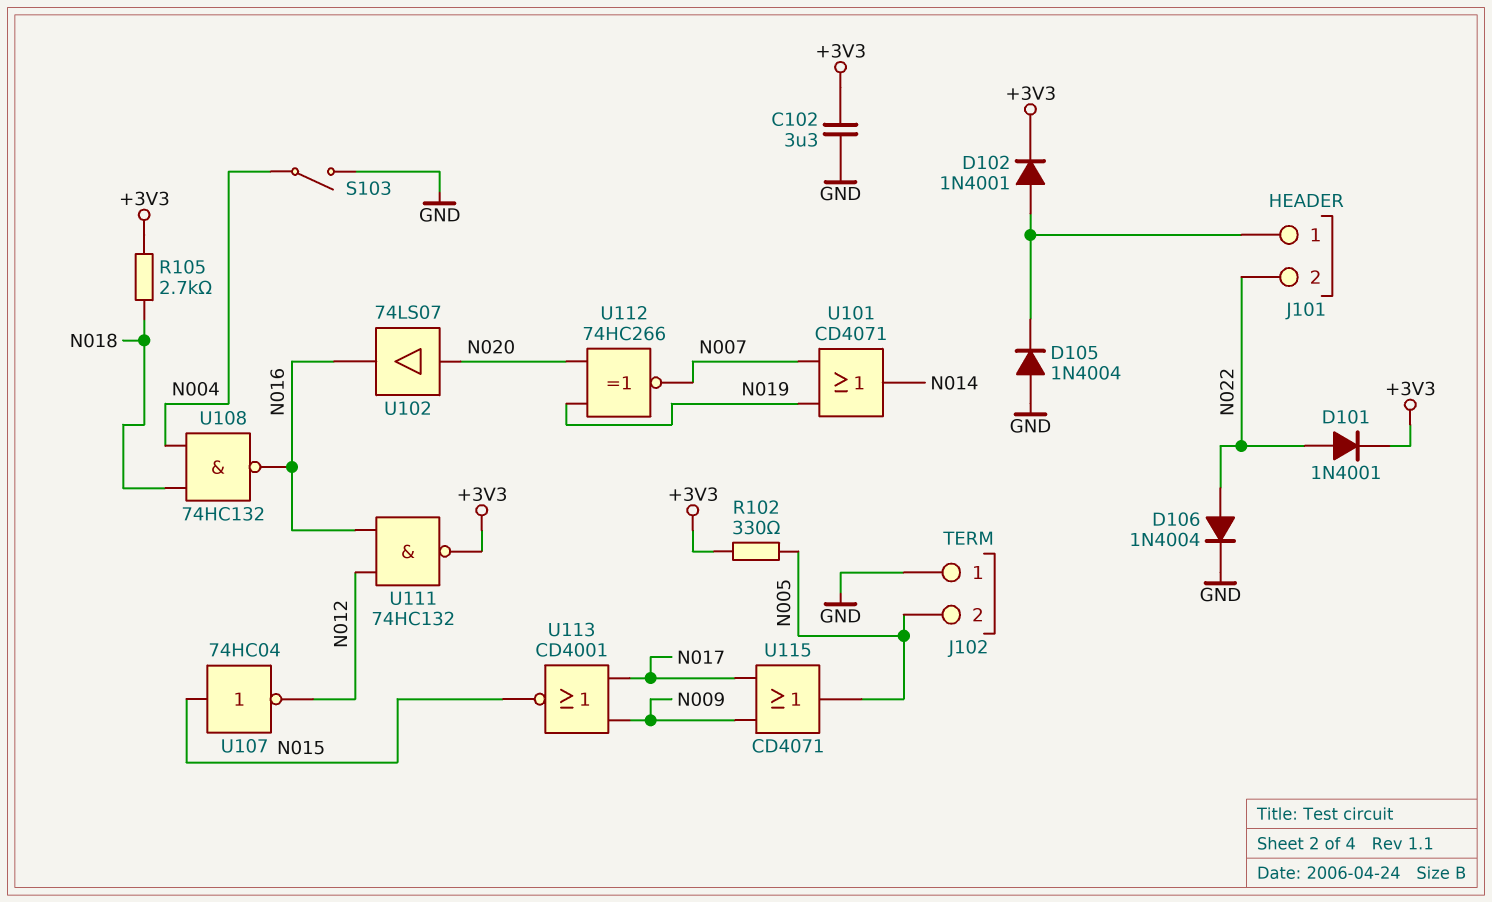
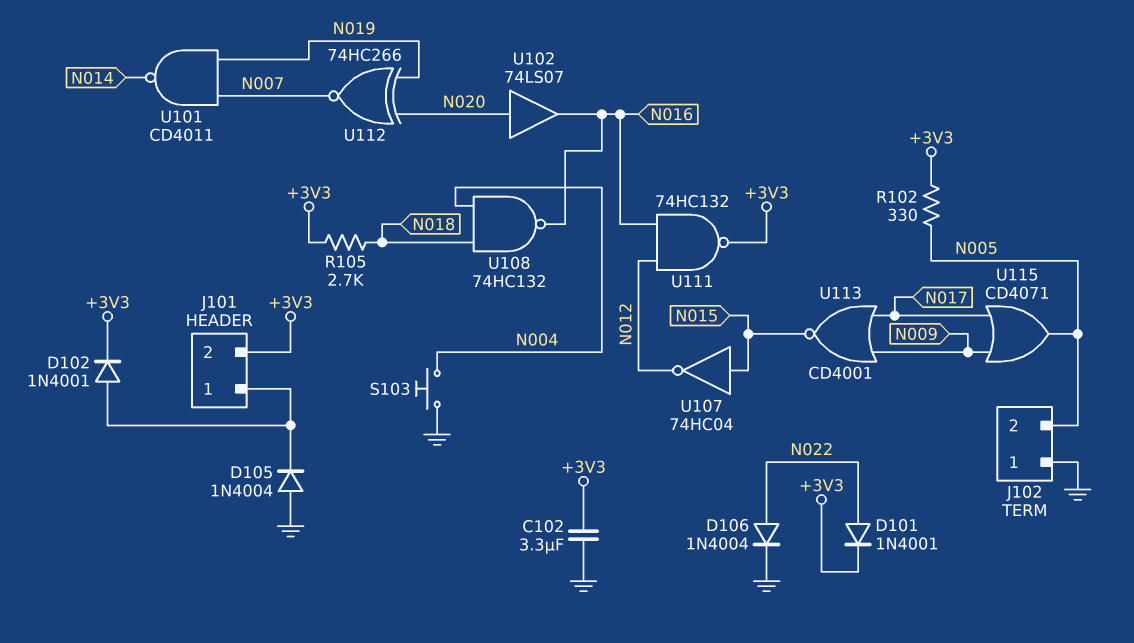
J101 pin 2: N022 -> +3V3
S103: switch (GND, N004) -> button (GND, N004)
U101: OR CD4071 (in N007, in N019, out N014) -> NAND CD4011 (in N007, in N019, out N014)

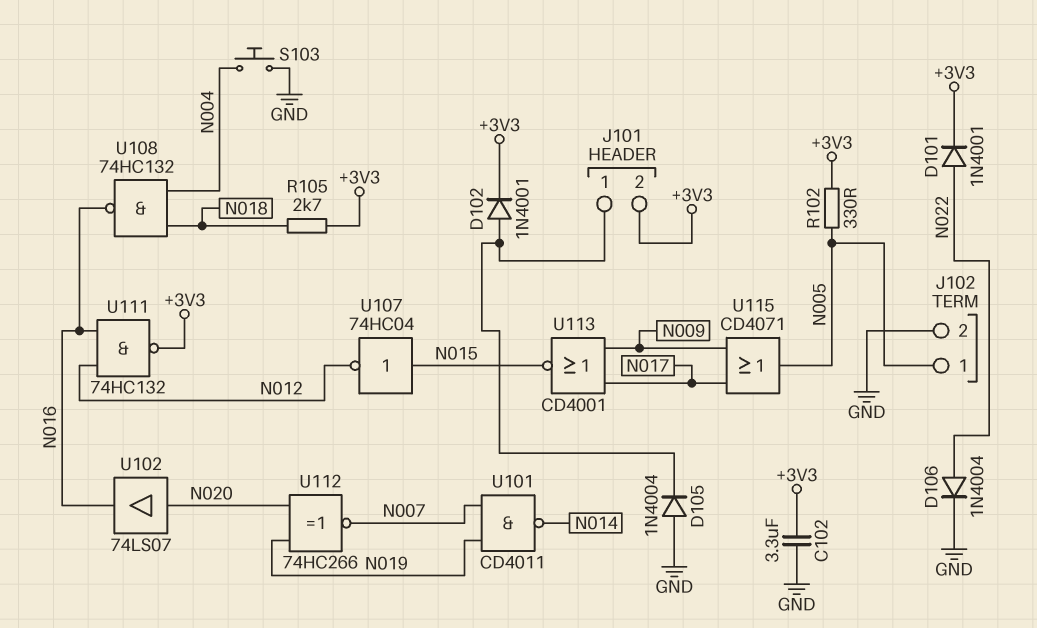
J102 pin 1: GND -> N005
J102 pin 2: N005 -> GND

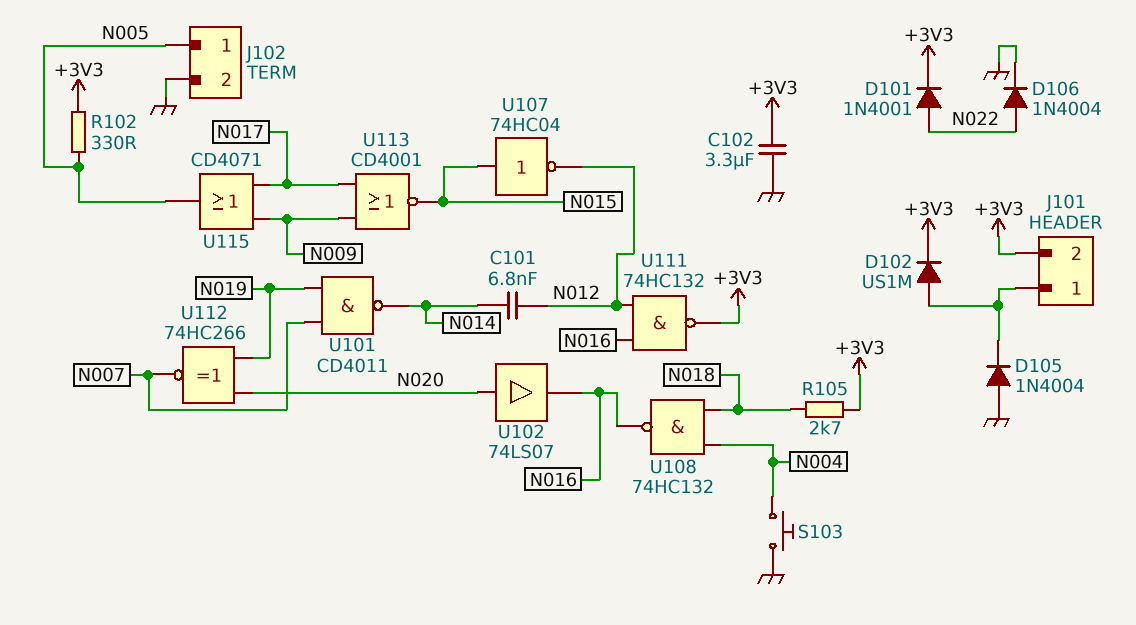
C101: none -> 6.8nF (N012, N014)
D102: diode 1N4001 (A J101/1, K +3V3) -> diode US1M (A J101/1, K +3V3)

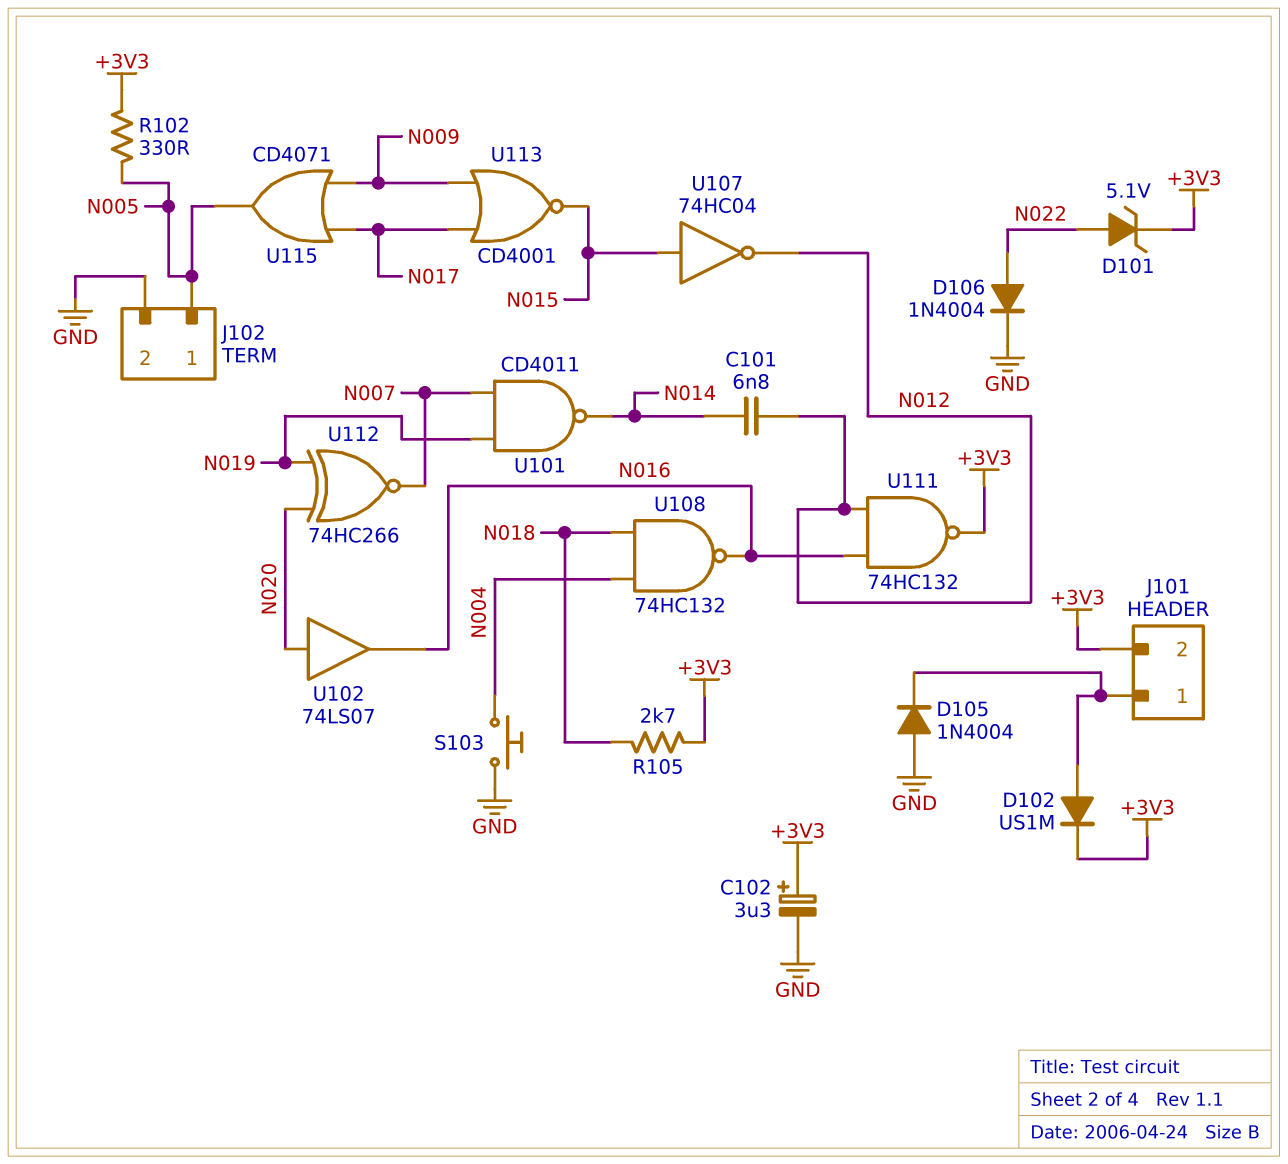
C102: 3.3uF (+3V3, GND) -> 3.3uF (plus +3V3, minus GND)
D101: diode 1N4001 (A N022, K +3V3) -> zener 5.1V (A N022, K +3V3)

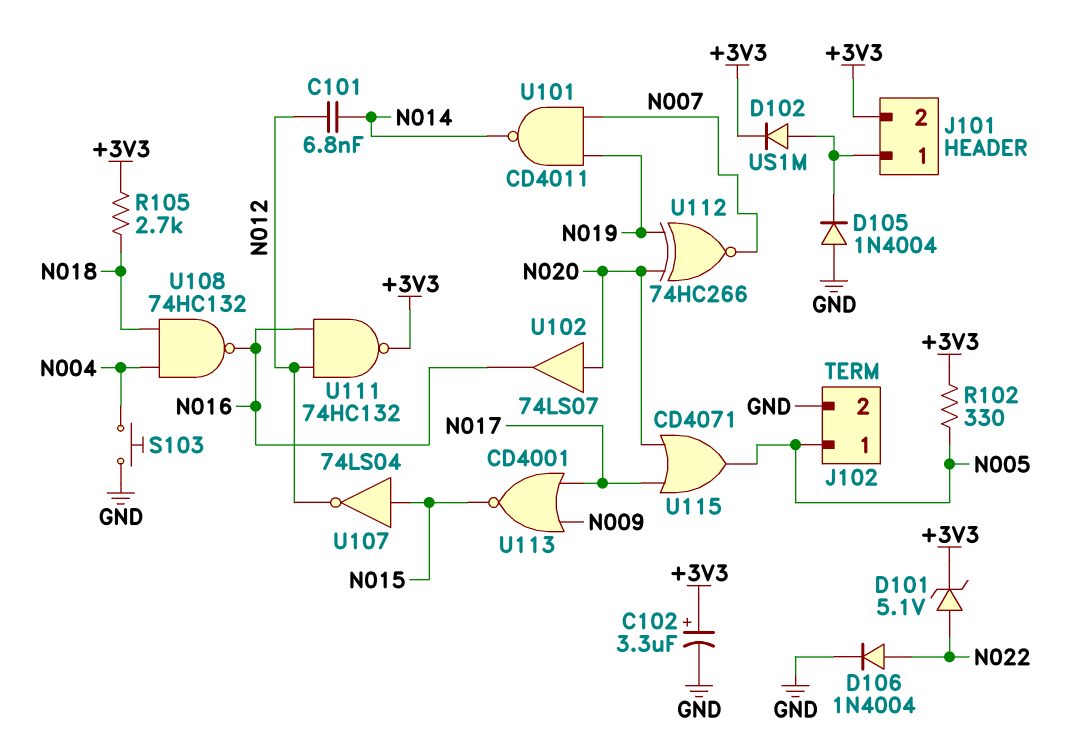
U107: NOT 74HC04 (in N015, out N012) -> NOT 74LS04 (in N015, out N012)
U115: OR CD4071 (in N009, in N017, out N005) -> OR CD4071 (in N017, in N020, out N005)

